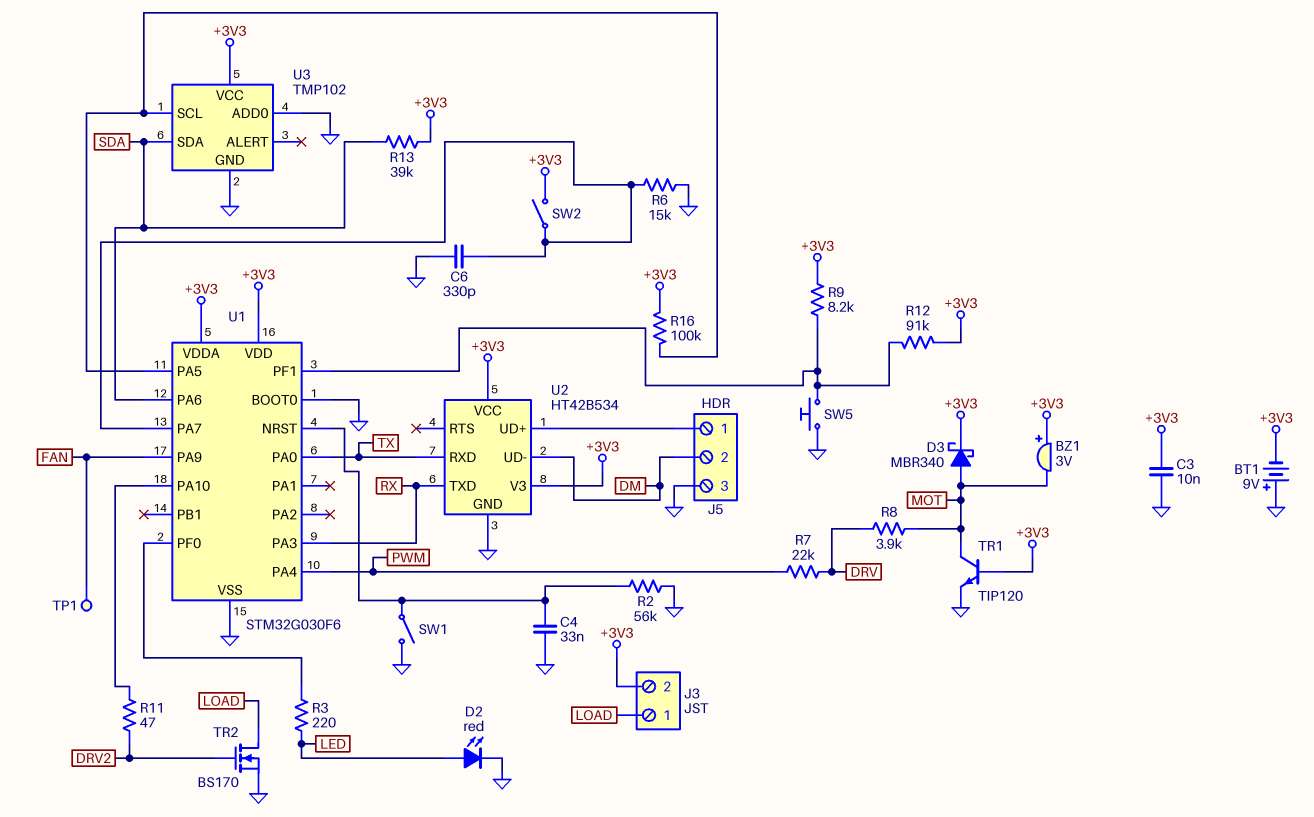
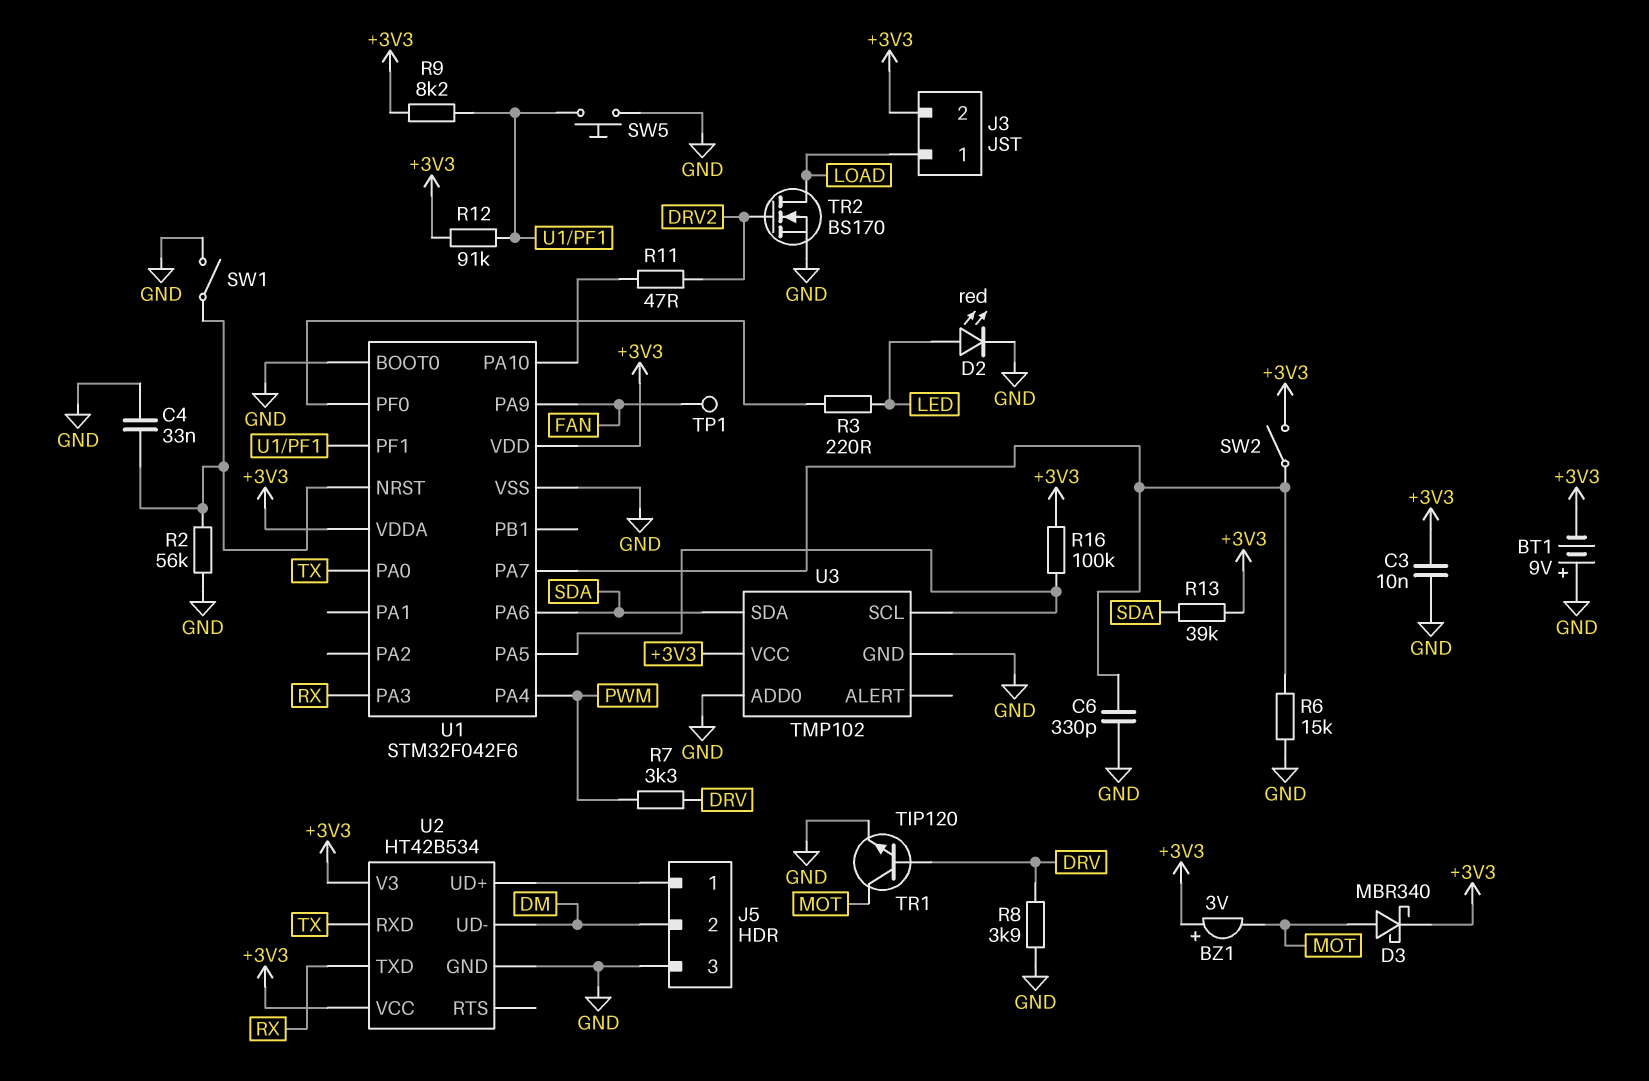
R7: 22k (DRV, PWM) -> 3.3k (DRV, PWM)
R8: 3.9k (DRV, MOT) -> 3.9k (DRV, GND)
TR1: NPN TIP120 (B +3V3, C MOT, E GND) -> NPN TIP120 (B DRV, C MOT, E GND)
U1: STM32G030F6 -> STM32F042F6

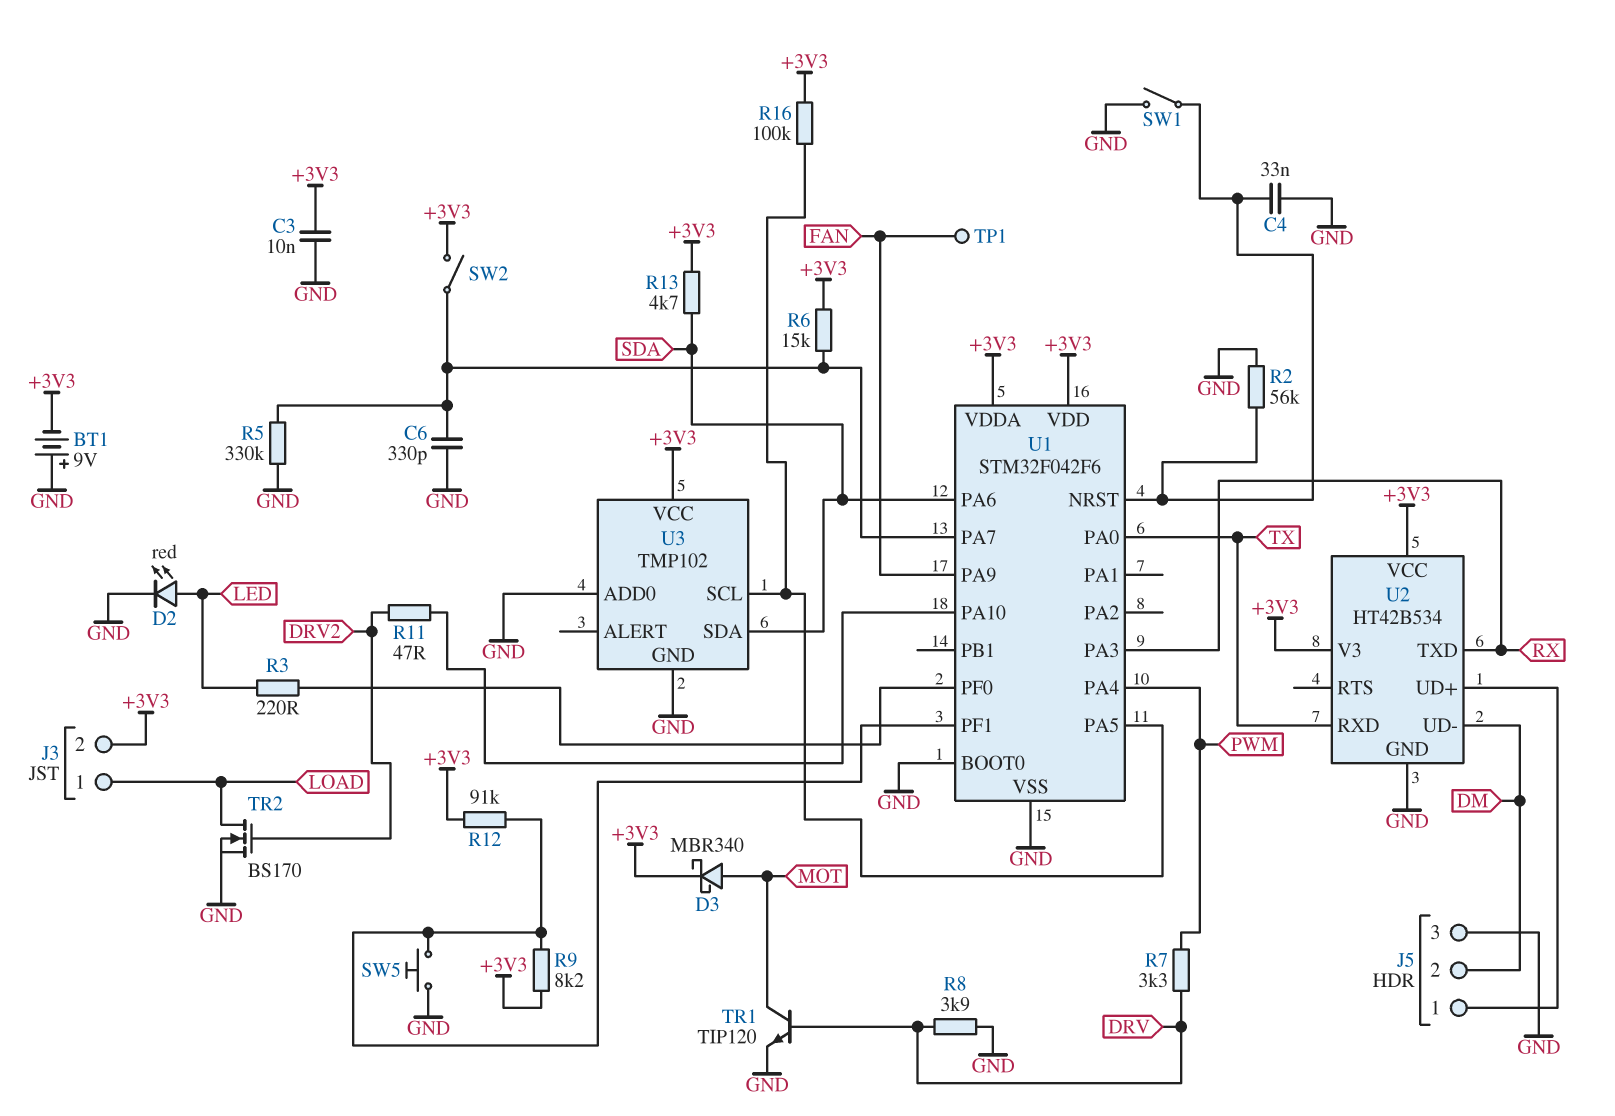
BZ1: buzzer 3V (plus +3V3, minus MOT) -> none
R5: none -> 330k (GND, U1/PA7)
R6: 15k (GND, U1/PA7) -> 15k (+3V3, U1/PA7)
R13: 39k (+3V3, SDA) -> 4.7k (+3V3, SDA)

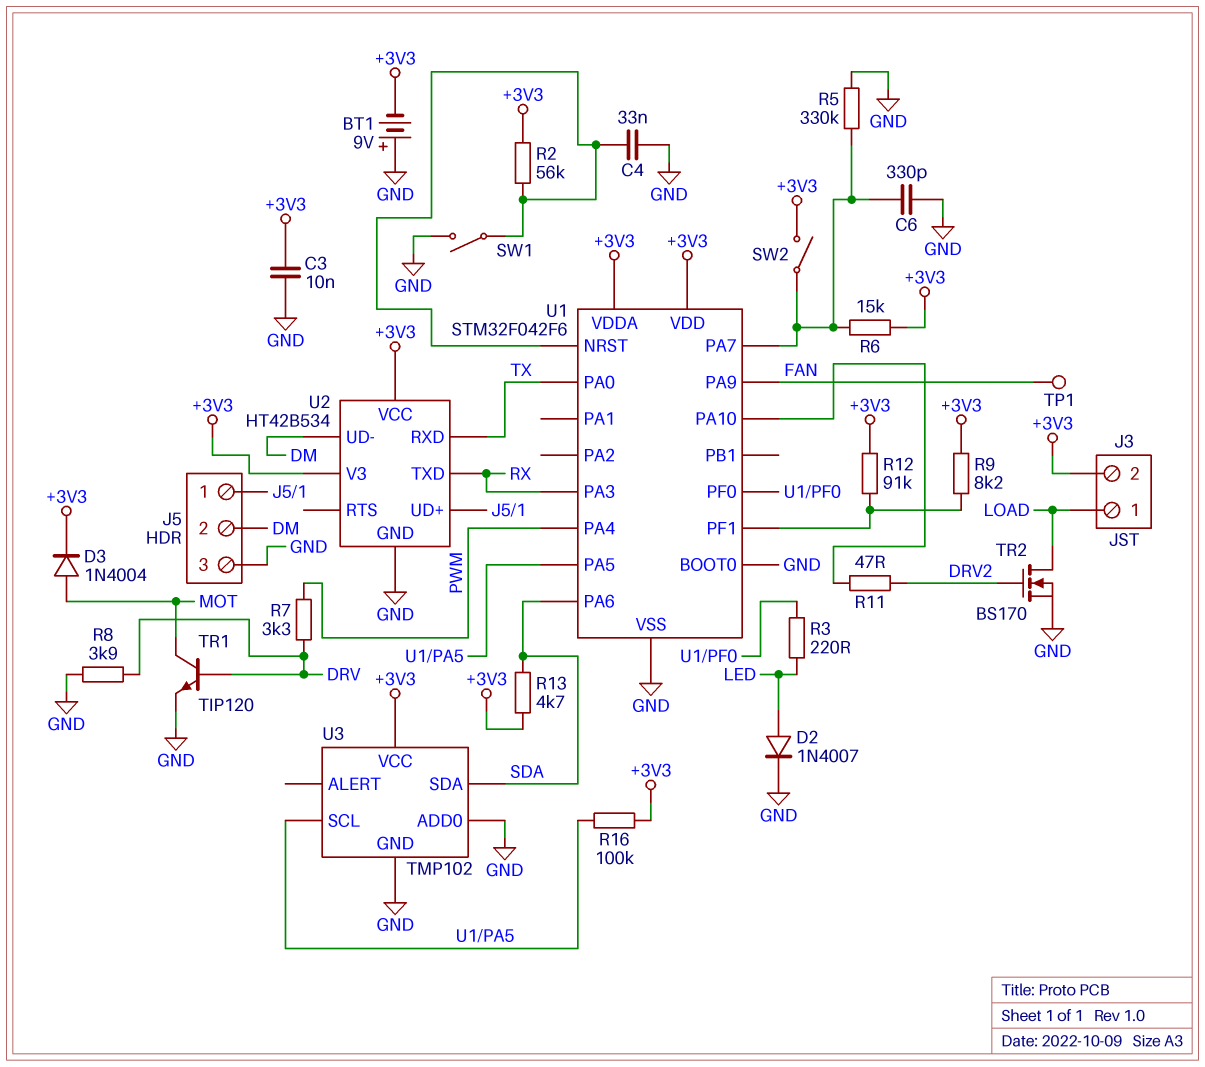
D2: LED red (A LED, K GND) -> diode 1N4007 (A LED, K GND)
D3: schottky MBR340 (A MOT, K +3V3) -> diode 1N4004 (A MOT, K +3V3)
R2: 56k (GND, U1/NRST) -> 56k (+3V3, U1/NRST)
SW5: button (GND, U1/PF1) -> none

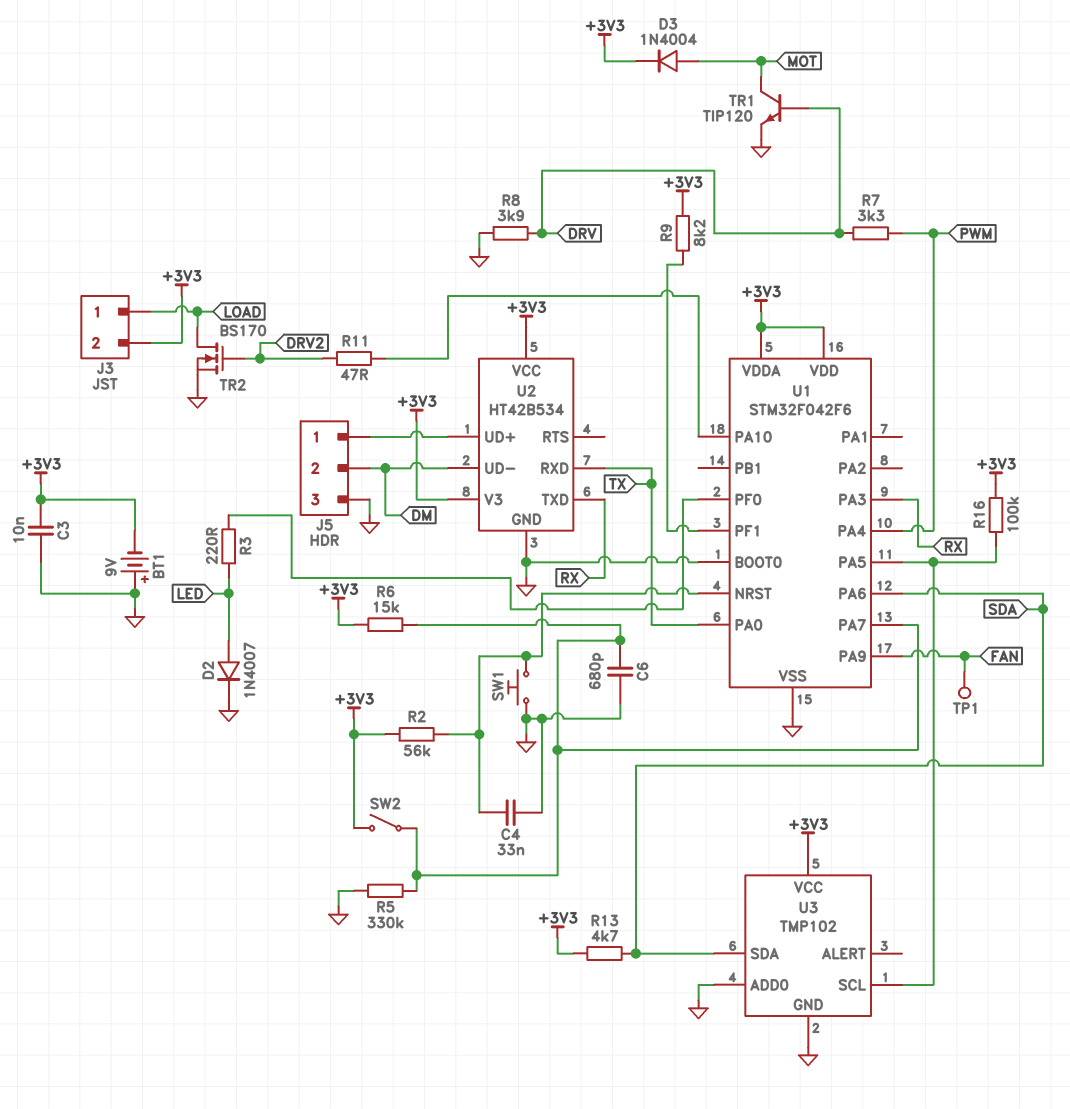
C6: 330pF (GND, U1/PA7) -> 680pF (GND, U1/PA7)
R12: 91k (+3V3, U1/PF1) -> none
SW1: switch (GND, U1/NRST) -> button (GND, U1/NRST)

